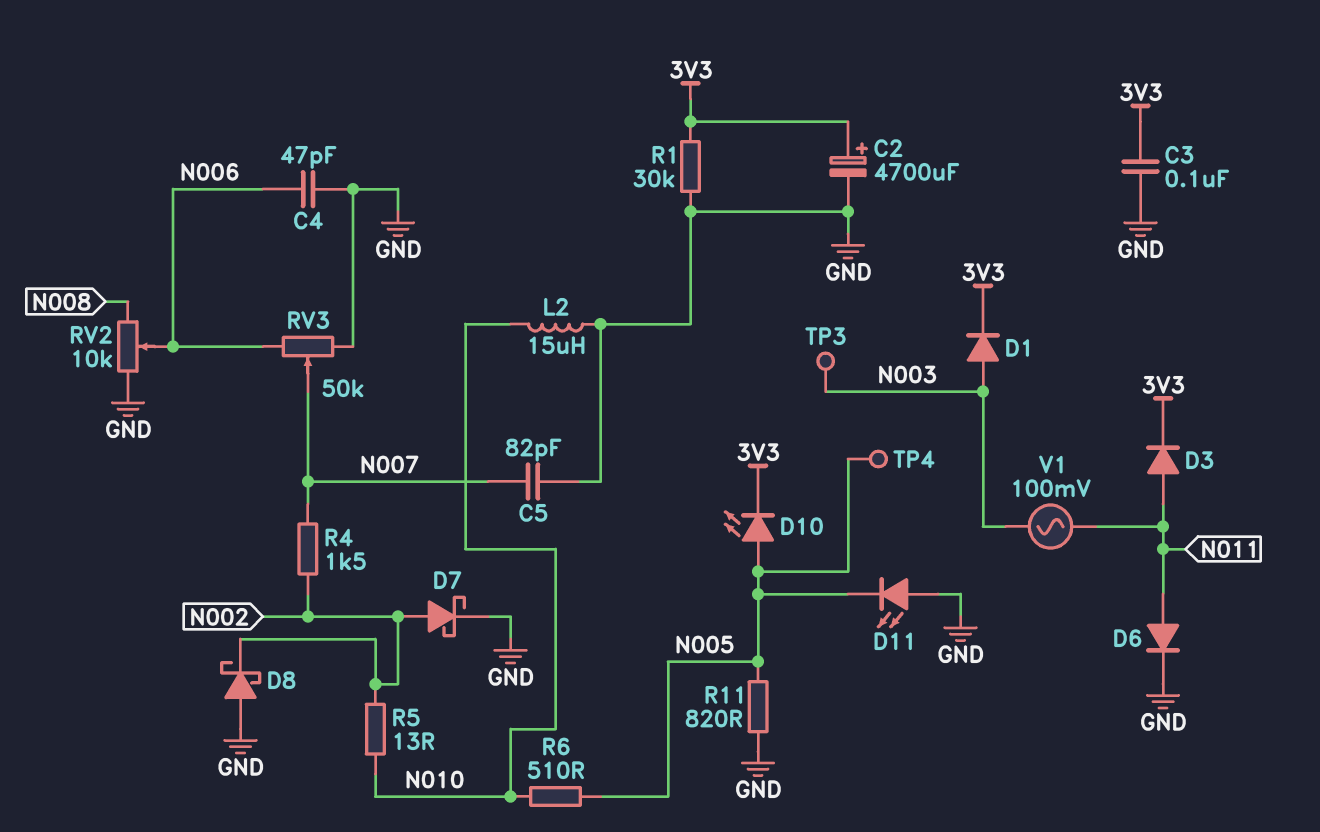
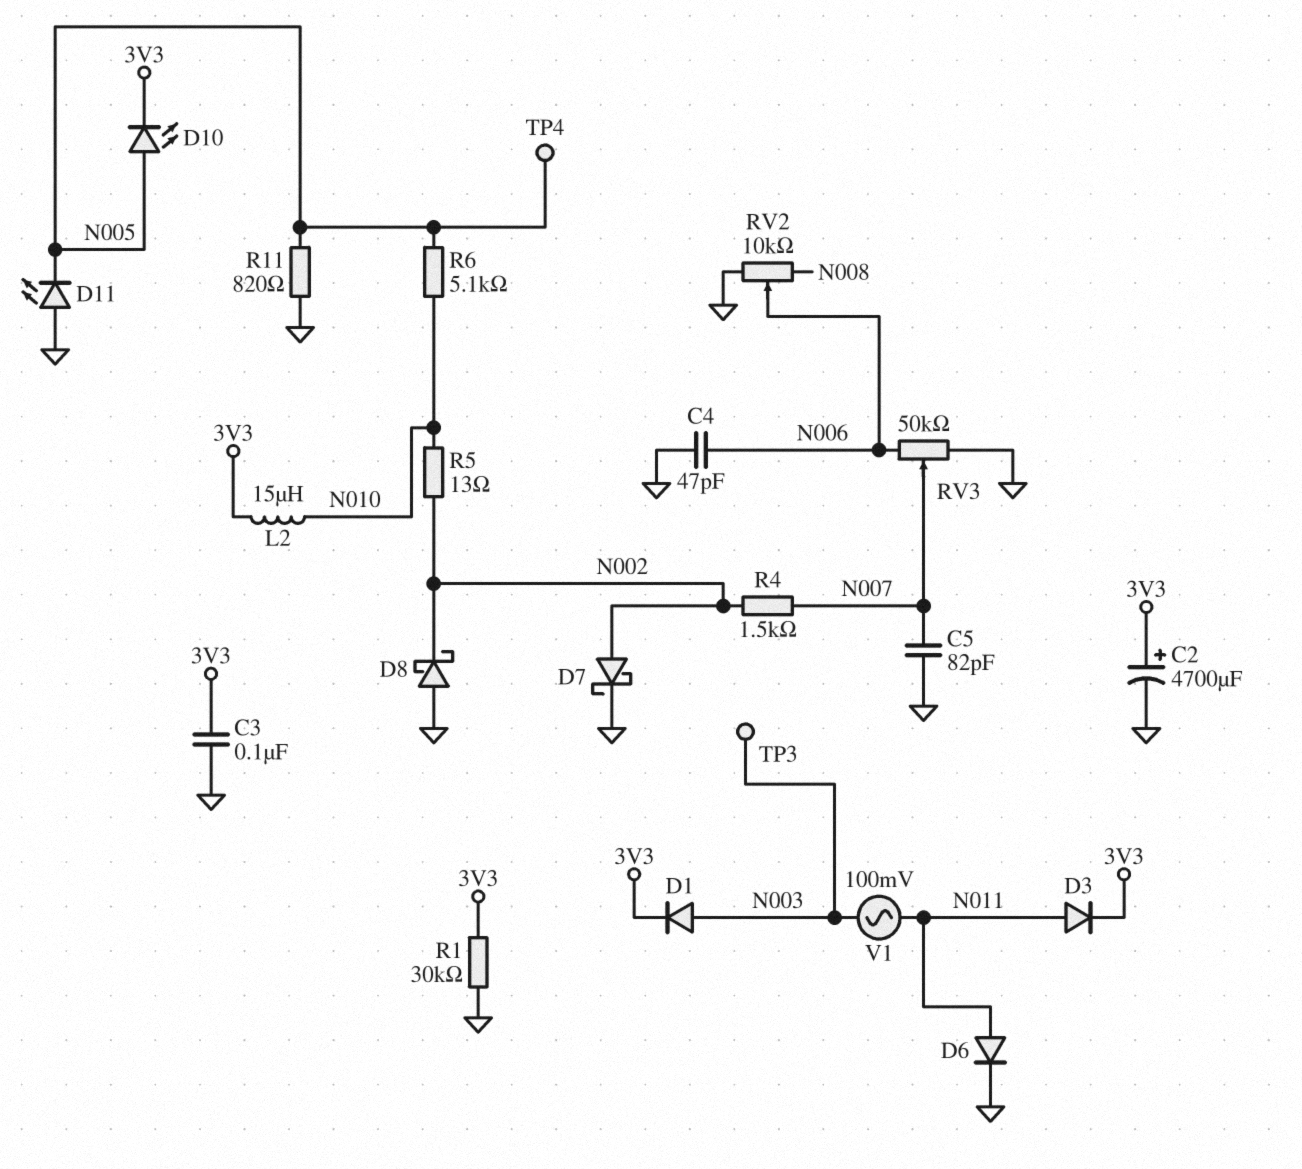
L2: 15uH (GND, N010) -> 15uH (3V3, N010)
R6: 510 (N005, N010) -> 5.1k (N005, N010)

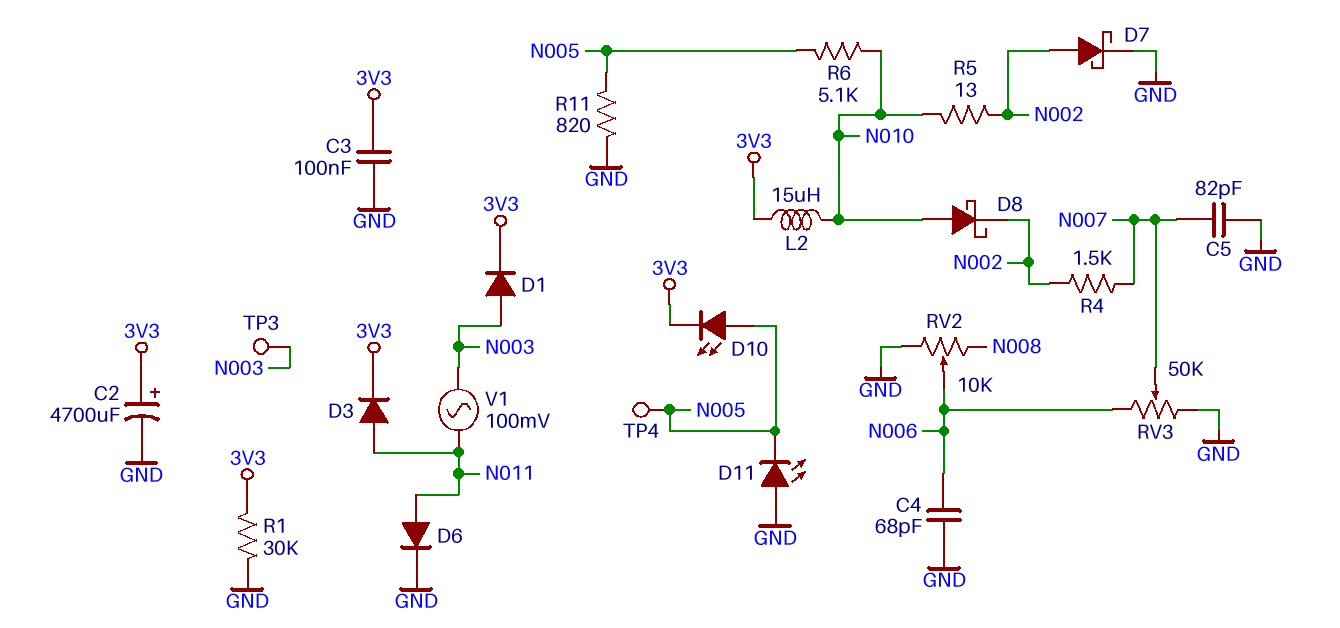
C4: 47pF (GND, N006) -> 68pF (GND, N006)
D8: schottky (A GND, K N002) -> schottky (A N010, K N002)

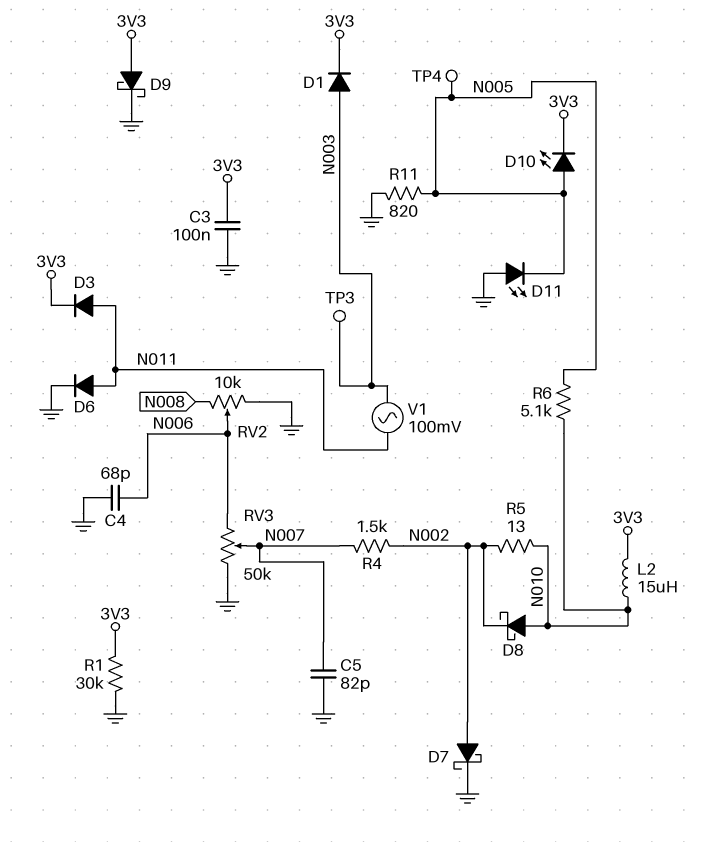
C2: 4700uF (plus 3V3, minus GND) -> none
D9: none -> schottky (A 3V3, K GND)

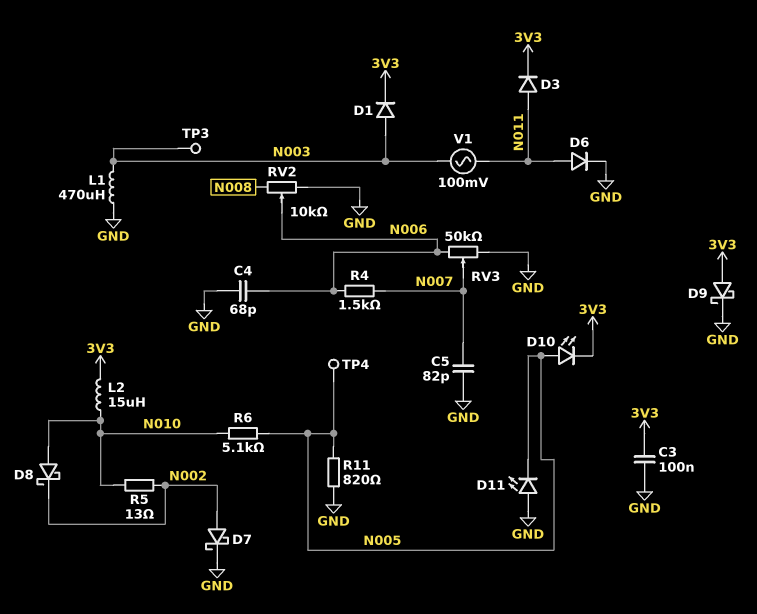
L1: none -> 470uH (GND, N003)
R1: 30k (3V3, GND) -> none
R4: 1.5k (N002, N007) -> 1.5k (N006, N007)

